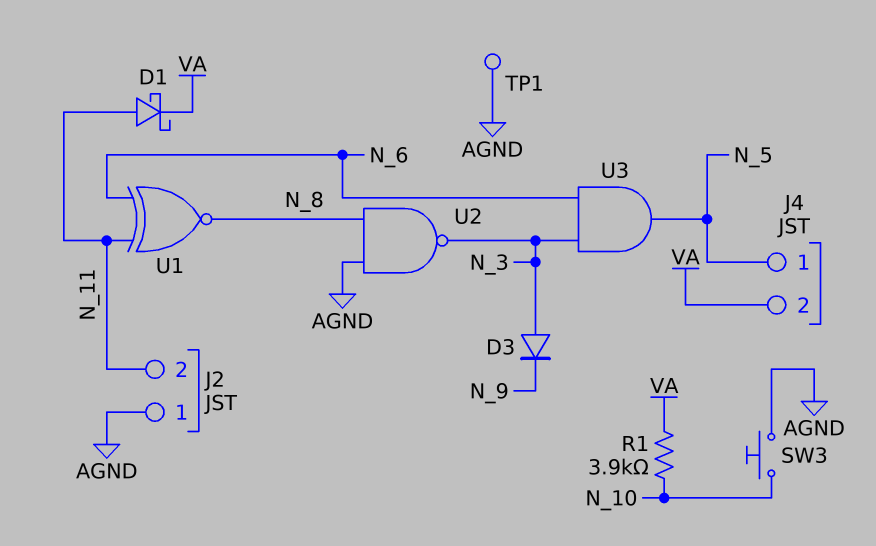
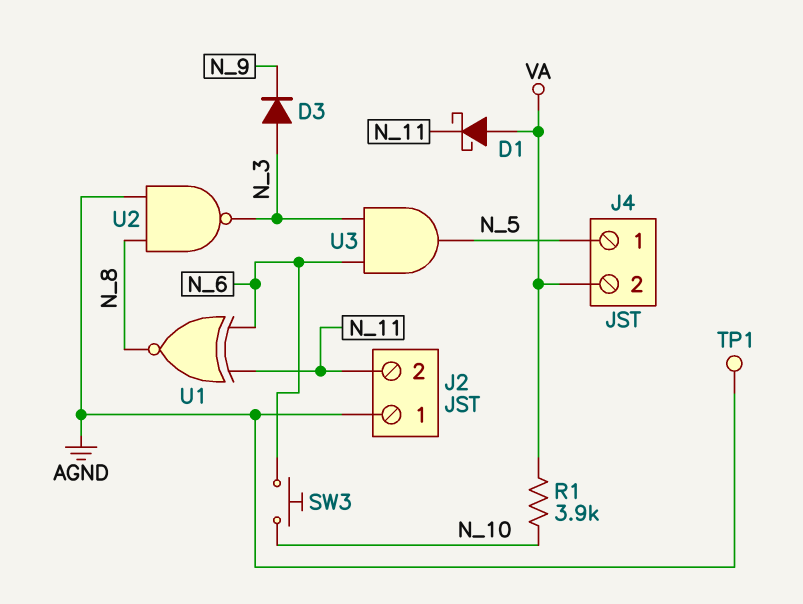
D1: schottky (A N_11, K VA) -> schottky (A VA, K N_11)
SW3: button (AGND, N_10) -> button (N_6, N_10)

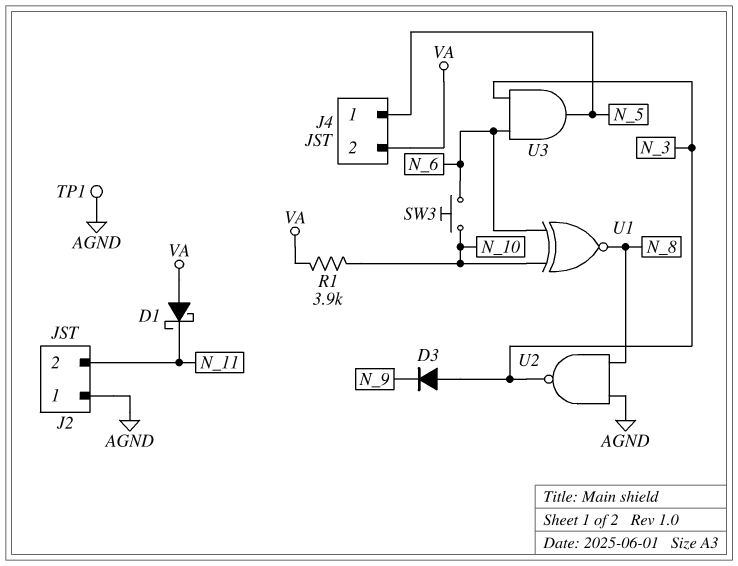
U1: XNOR (in N_6, in N_11, out N_8) -> XNOR (in N_6, in N_10, out N_8)

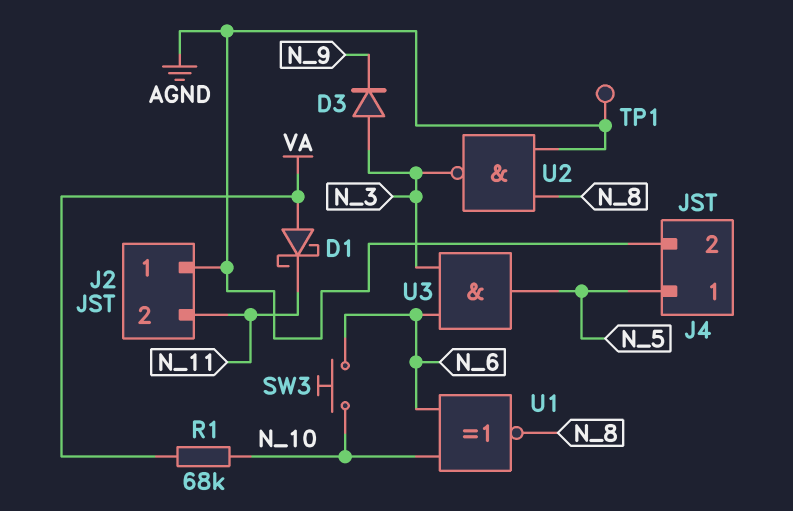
J4 pin 2: VA -> AGND
R1: 3.9k (N_10, VA) -> 68k (N_10, VA)

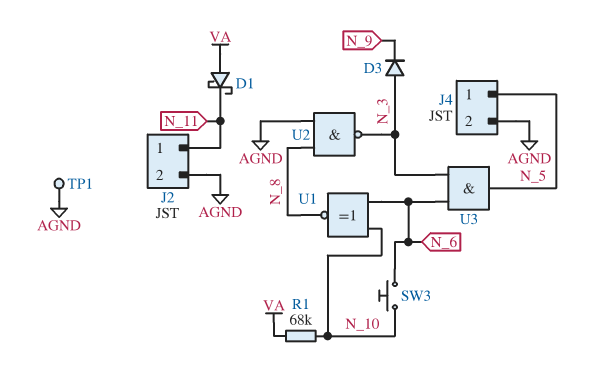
J2 pin 1: AGND -> N_11
J2 pin 2: N_11 -> AGND

